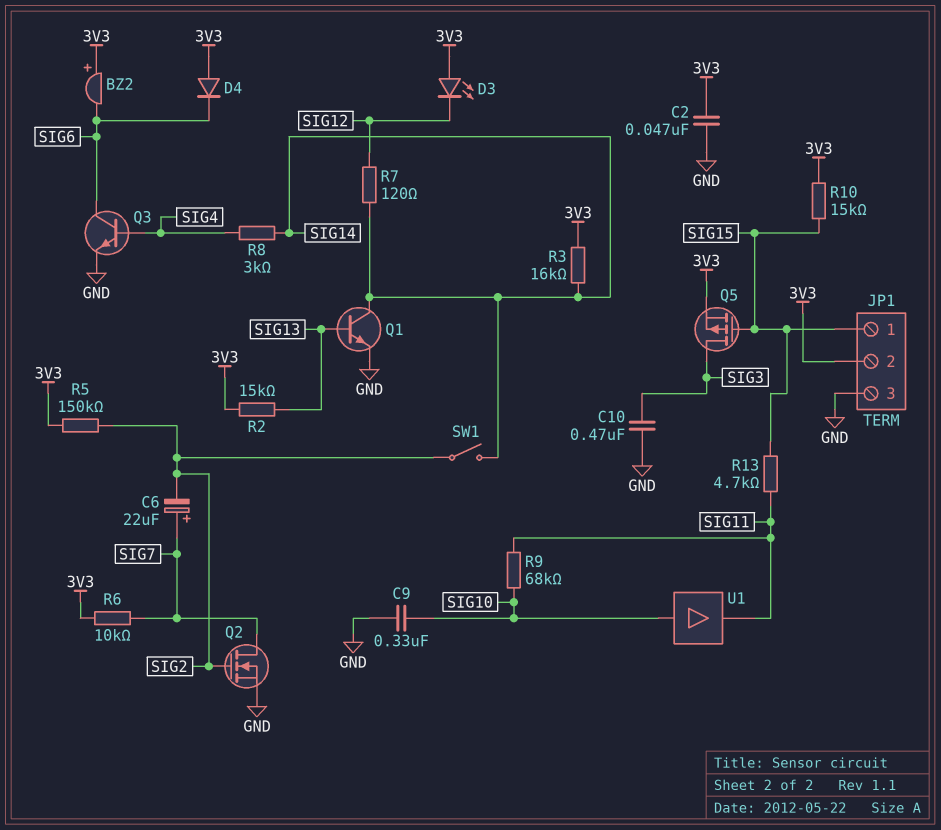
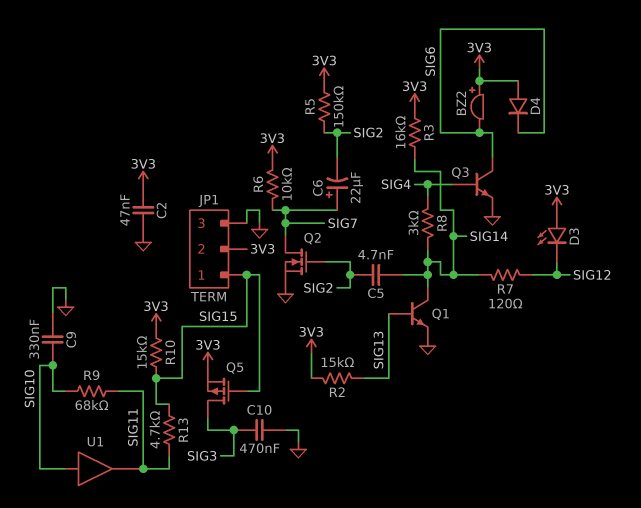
C5: none -> 4.7nF (SIG2, SIG14)
SW1: switch (SIG2, SIG14) -> none

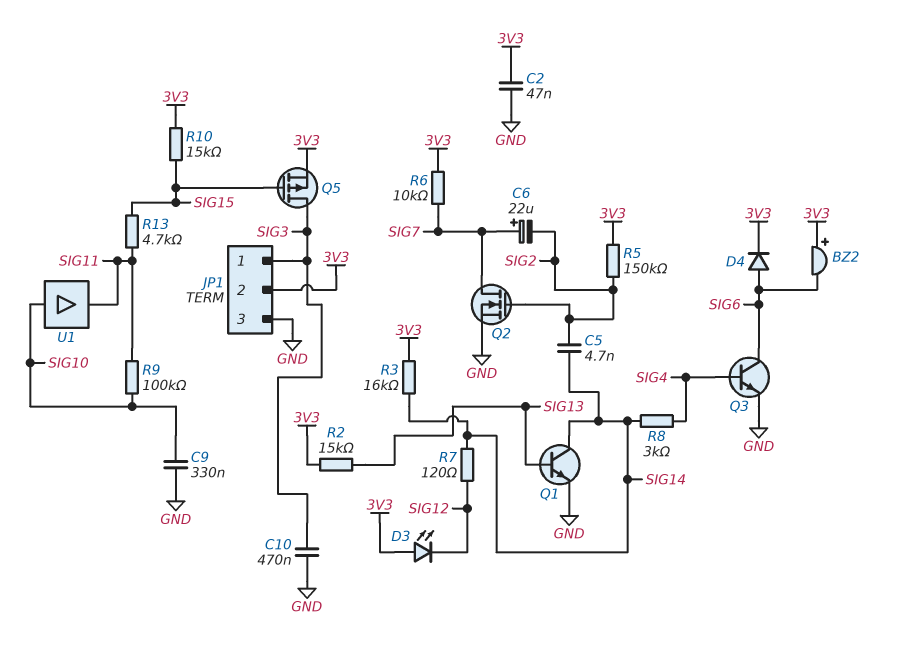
D4: diode (A 3V3, K SIG6) -> diode (A SIG6, K 3V3)
JP1 pin 1: SIG15 -> SIG3
R9: 68k (SIG10, SIG11) -> 100k (SIG10, SIG11)

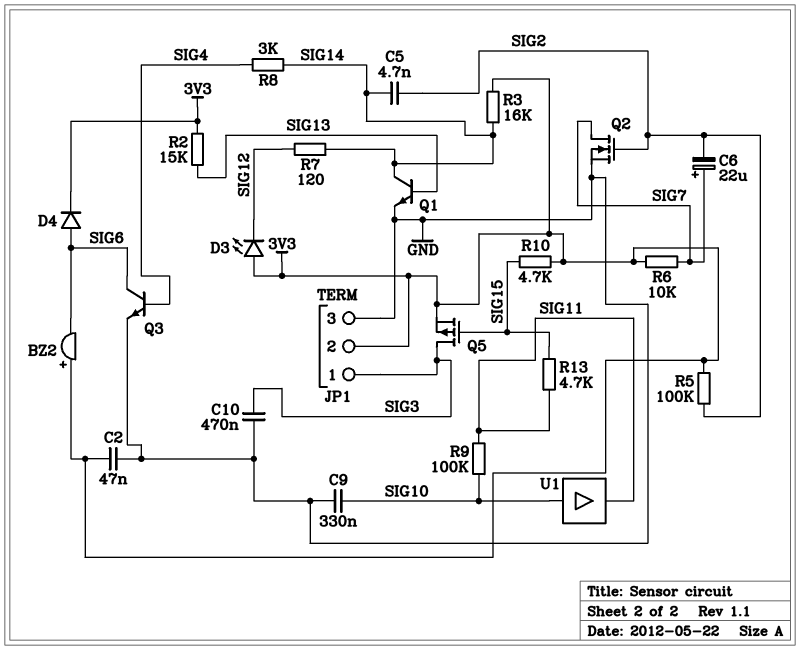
R5: 150k (3V3, SIG2) -> 100k (3V3, SIG2)
R10: 15k (3V3, SIG15) -> 4.7k (3V3, SIG15)

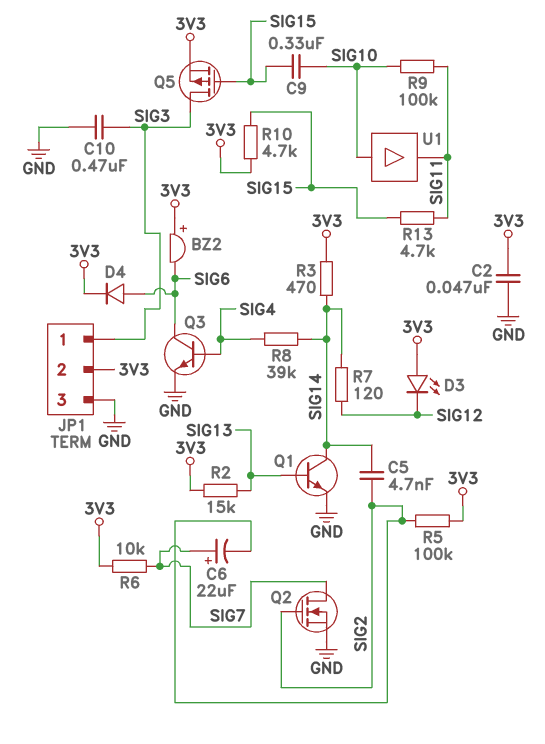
C9: 330nF (GND, SIG10) -> 330nF (SIG10, SIG15)
R3: 16k (3V3, SIG14) -> 470 (3V3, SIG14)
R8: 3k (SIG4, SIG14) -> 39k (SIG4, SIG14)

